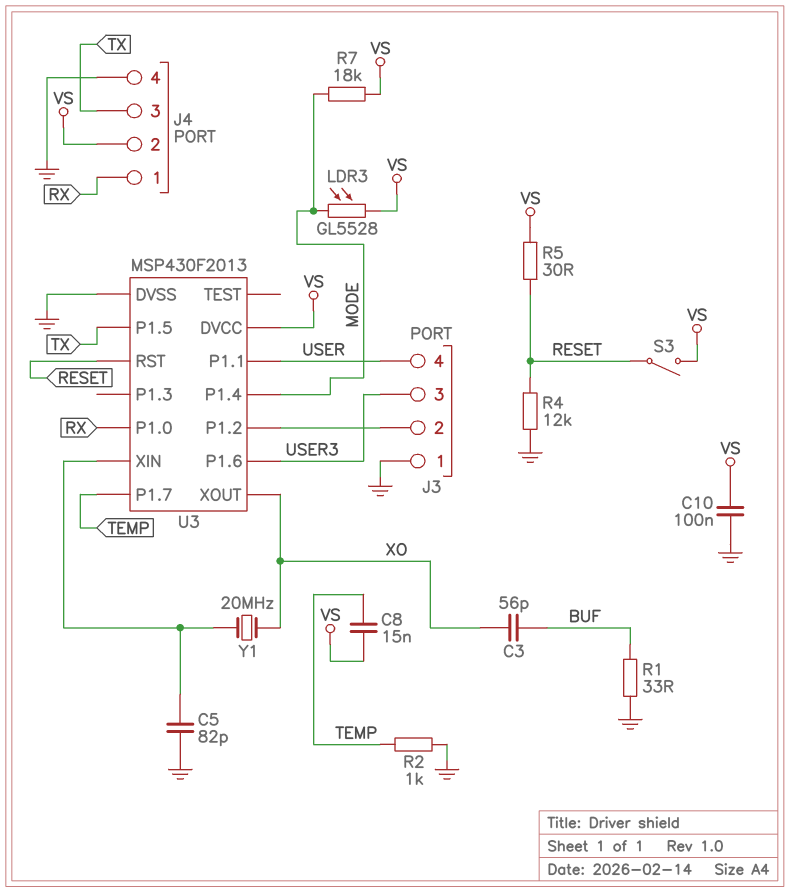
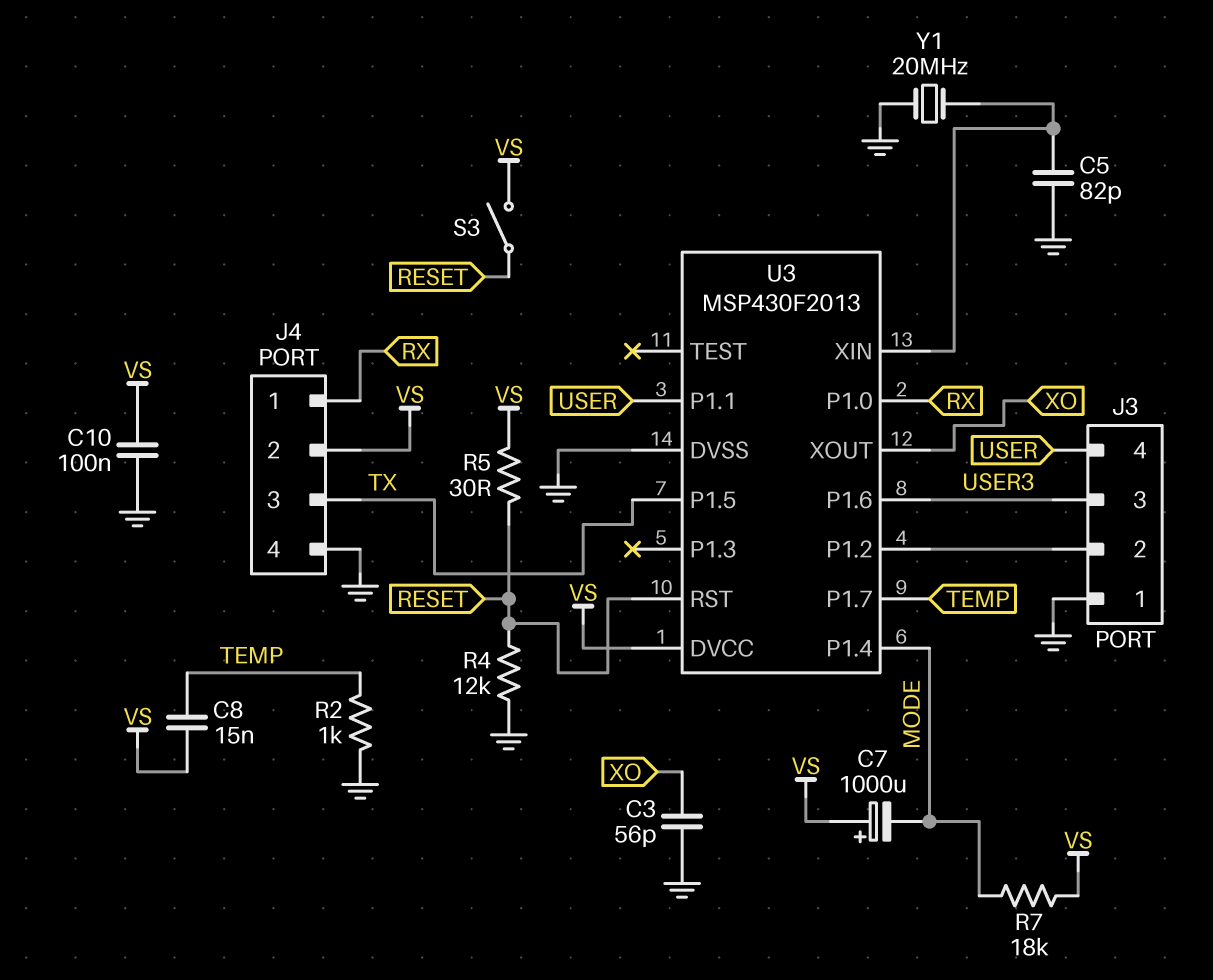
C3: 56pF (BUF, XO) -> 56pF (GND, XO)
C7: none -> 1000uF (plus VS, minus MODE)
LDR3: GL5528 (MODE, VS) -> none
R1: 33 (BUF, GND) -> none
Y1: 20MHz (U3/XIN, XO) -> 20MHz (GND, U3/XIN)

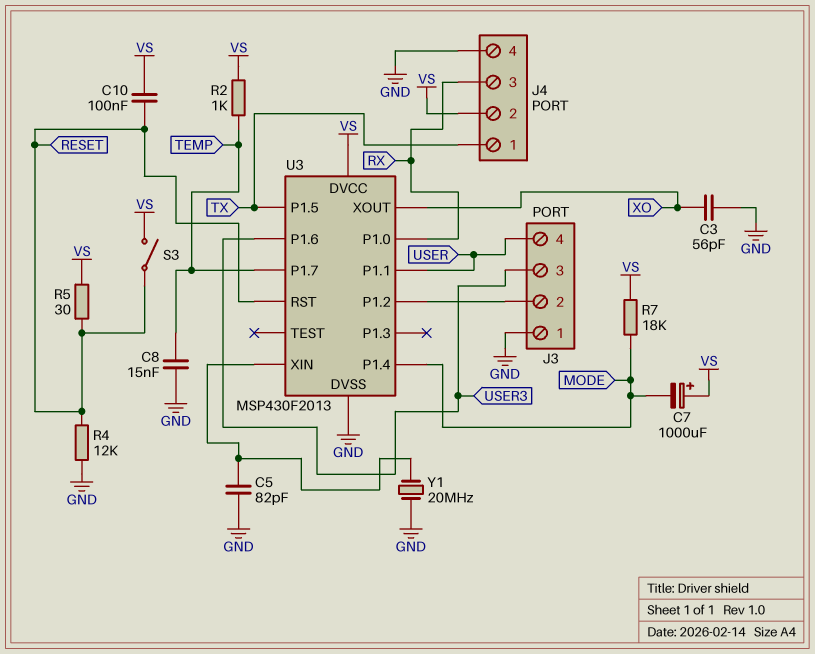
C8: 15nF (TEMP, VS) -> 15nF (GND, TEMP)
C10: 100nF (GND, VS) -> 100nF (RESET, VS)
J4 pin 1: RX -> TX
J4 pin 3: TX -> RX
R2: 1k (GND, TEMP) -> 1k (TEMP, VS)

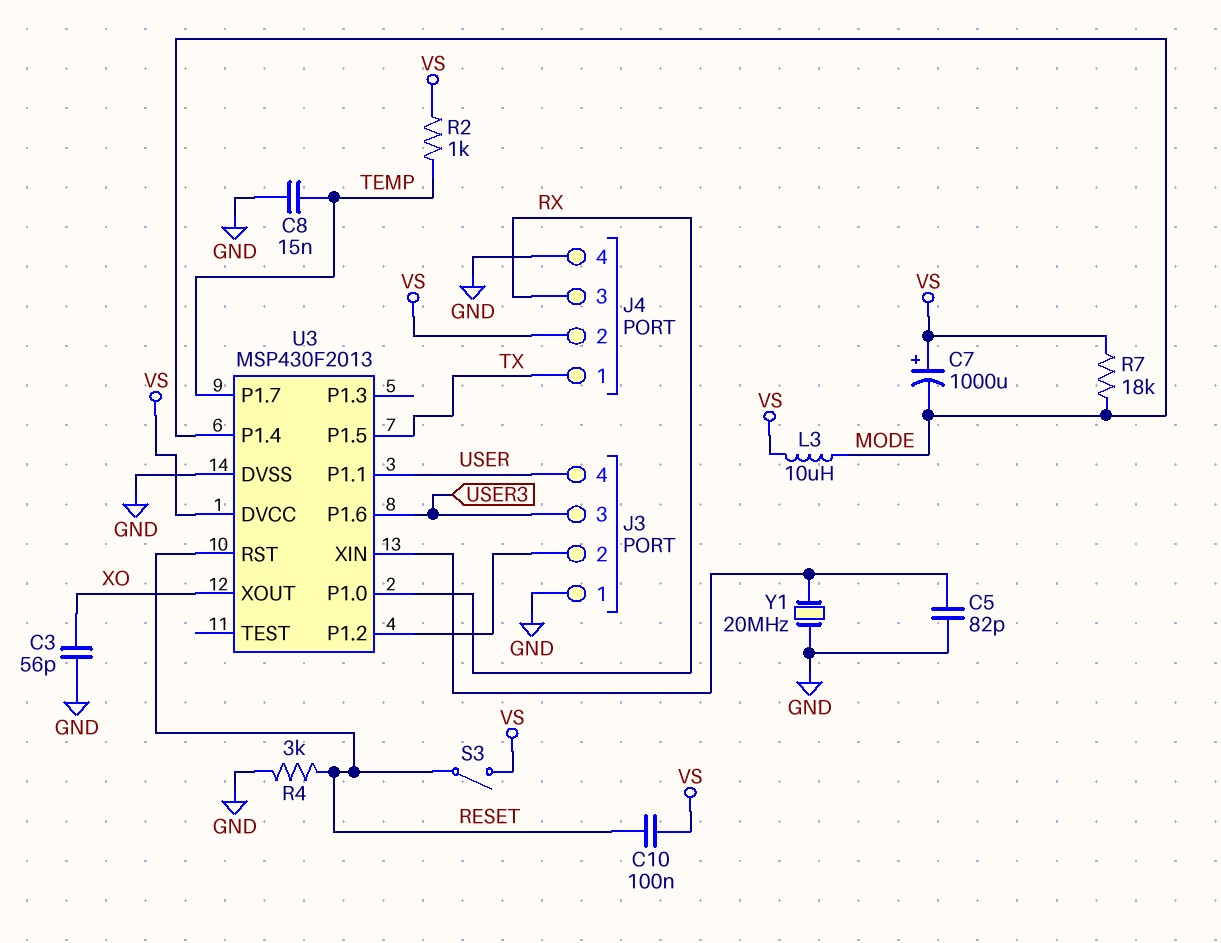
L3: none -> 10uH (MODE, VS)
R4: 12k (GND, RESET) -> 3k (GND, RESET)
R5: 30 (RESET, VS) -> none

